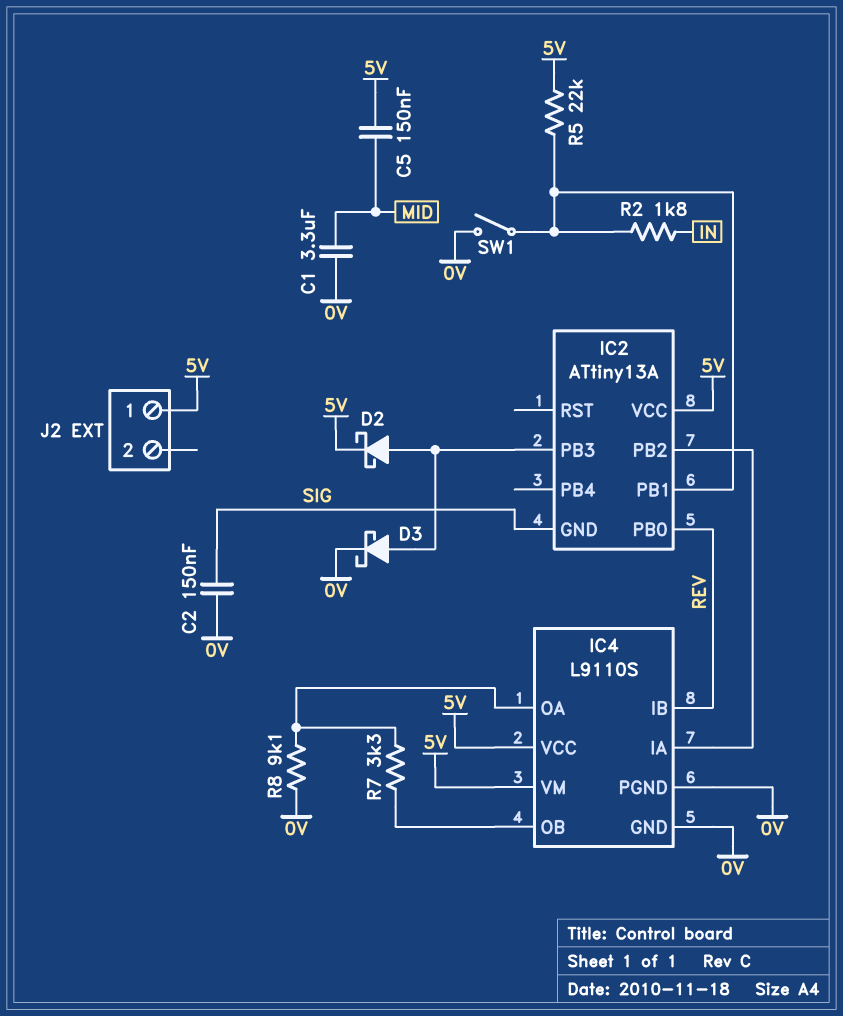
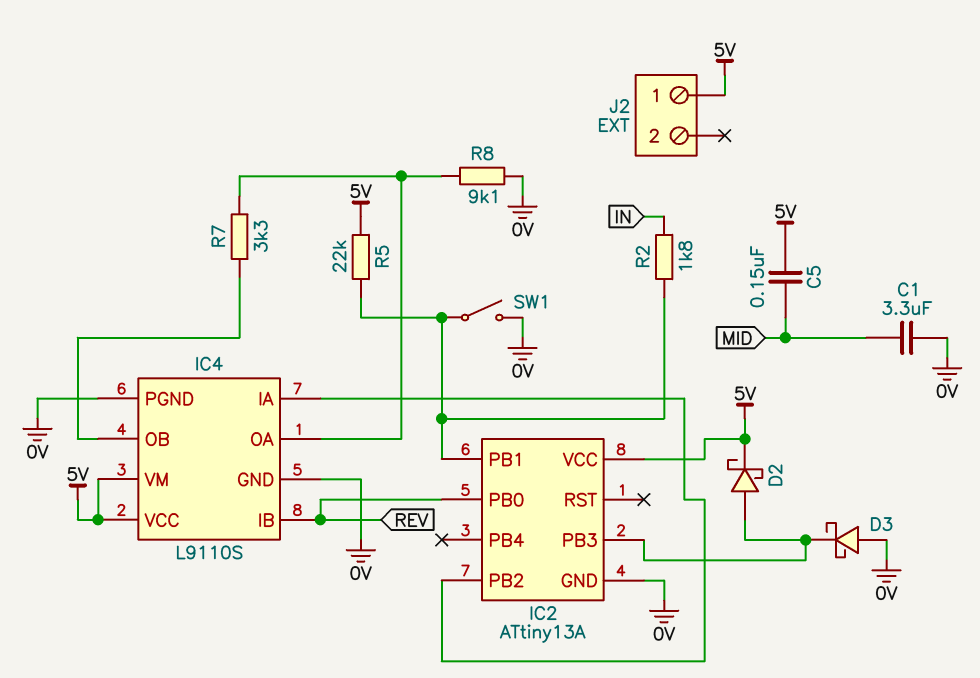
C2: 150nF (0V, SIG) -> none
D3: schottky (A IC2/PB3, K 0V) -> schottky (A 0V, K IC2/PB3)
IC2 pin GND: SIG -> 0V

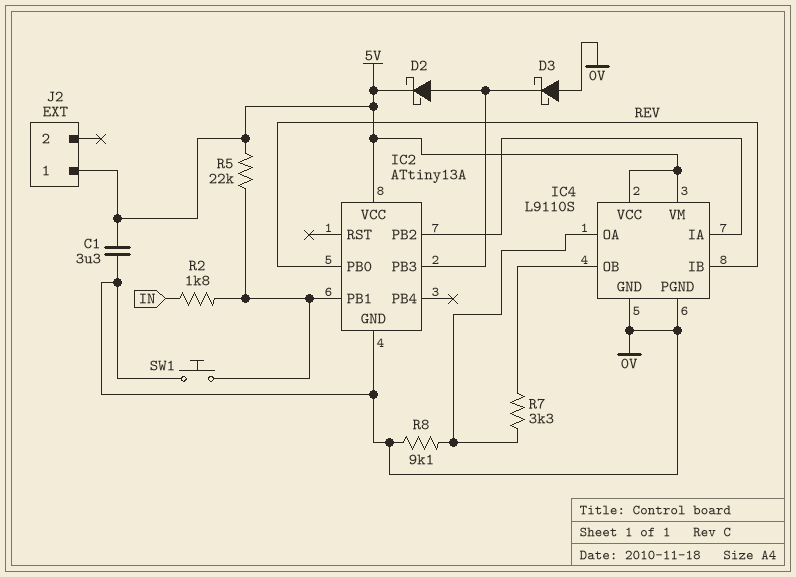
C1: 3.3uF (0V, MID) -> 3.3uF (0V, 5V)
C5: 150nF (5V, MID) -> none
SW1: switch (0V, IC2/PB1) -> button (0V, IC2/PB1)

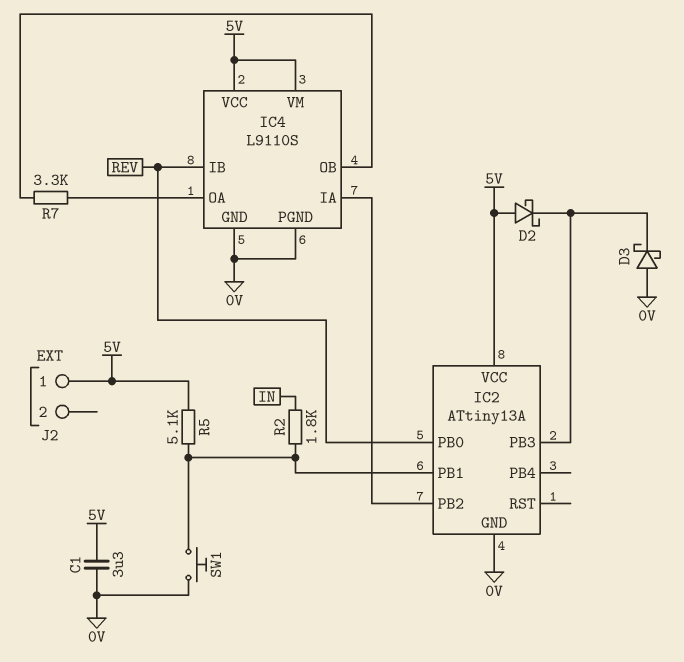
D2: schottky (A IC2/PB3, K 5V) -> schottky (A 5V, K IC2/PB3)
R5: 22k (5V, IC2/PB1) -> 5.1k (5V, IC2/PB1)
R8: 9.1k (0V, IC4/OA) -> none

